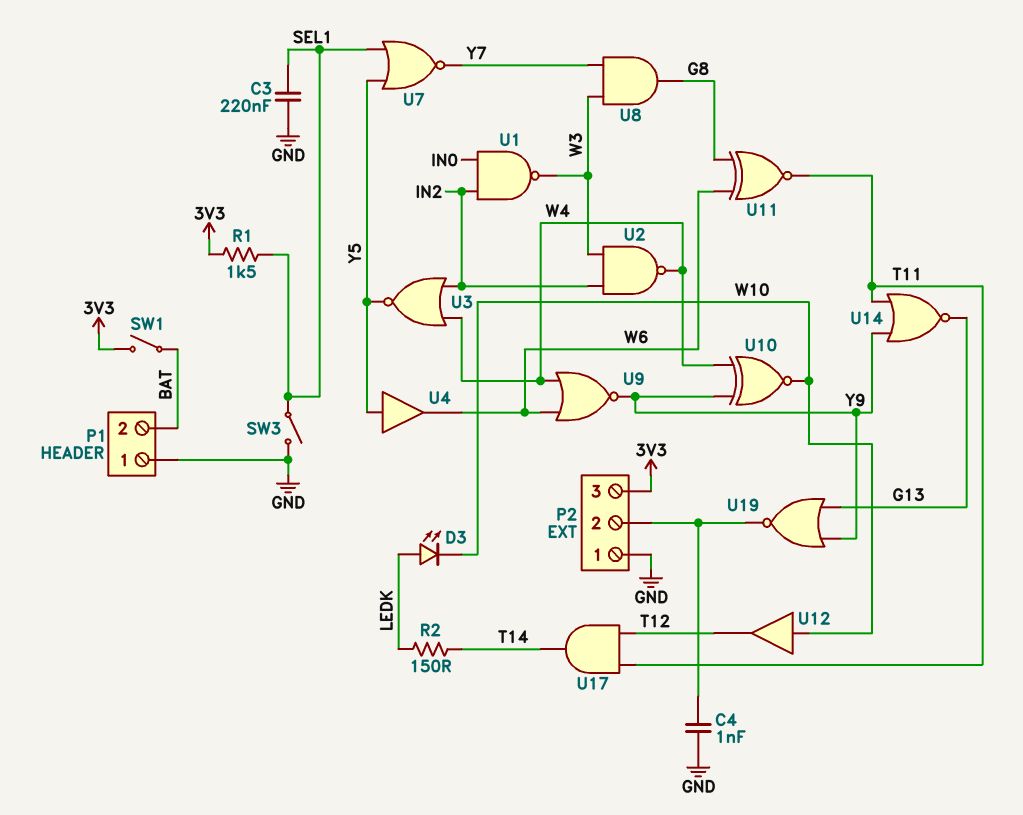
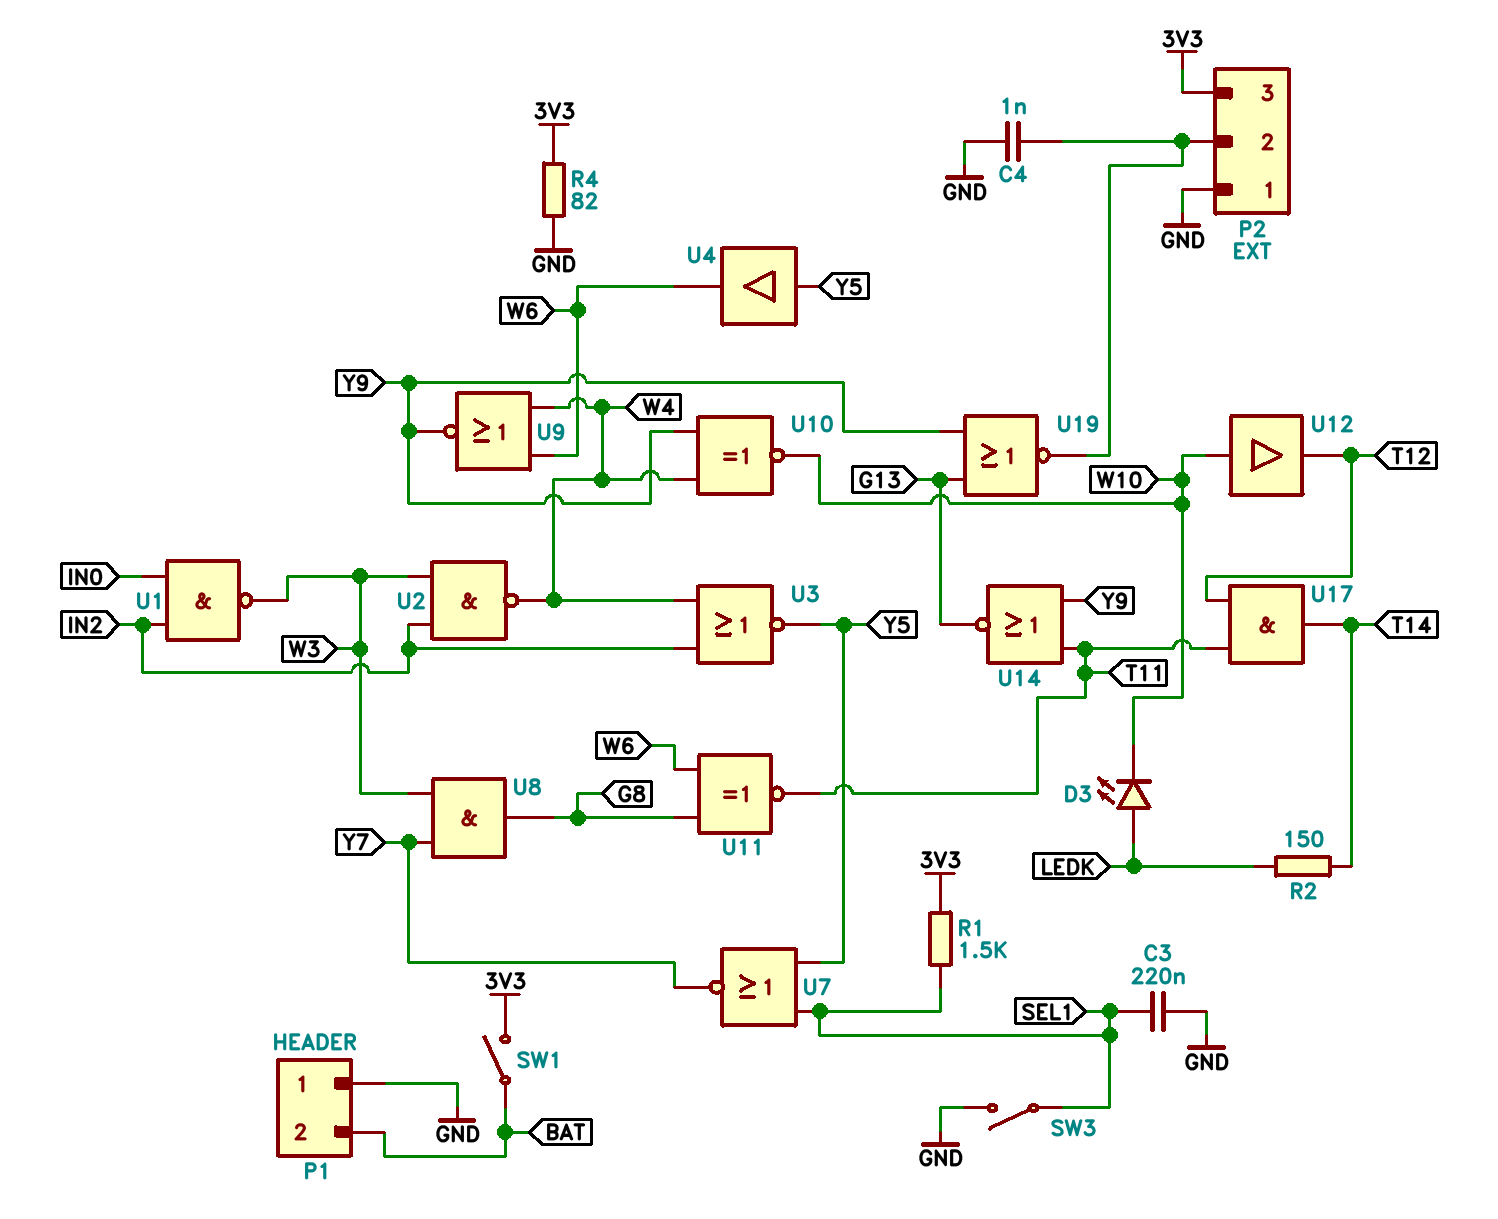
R4: none -> 82 (3V3, GND)

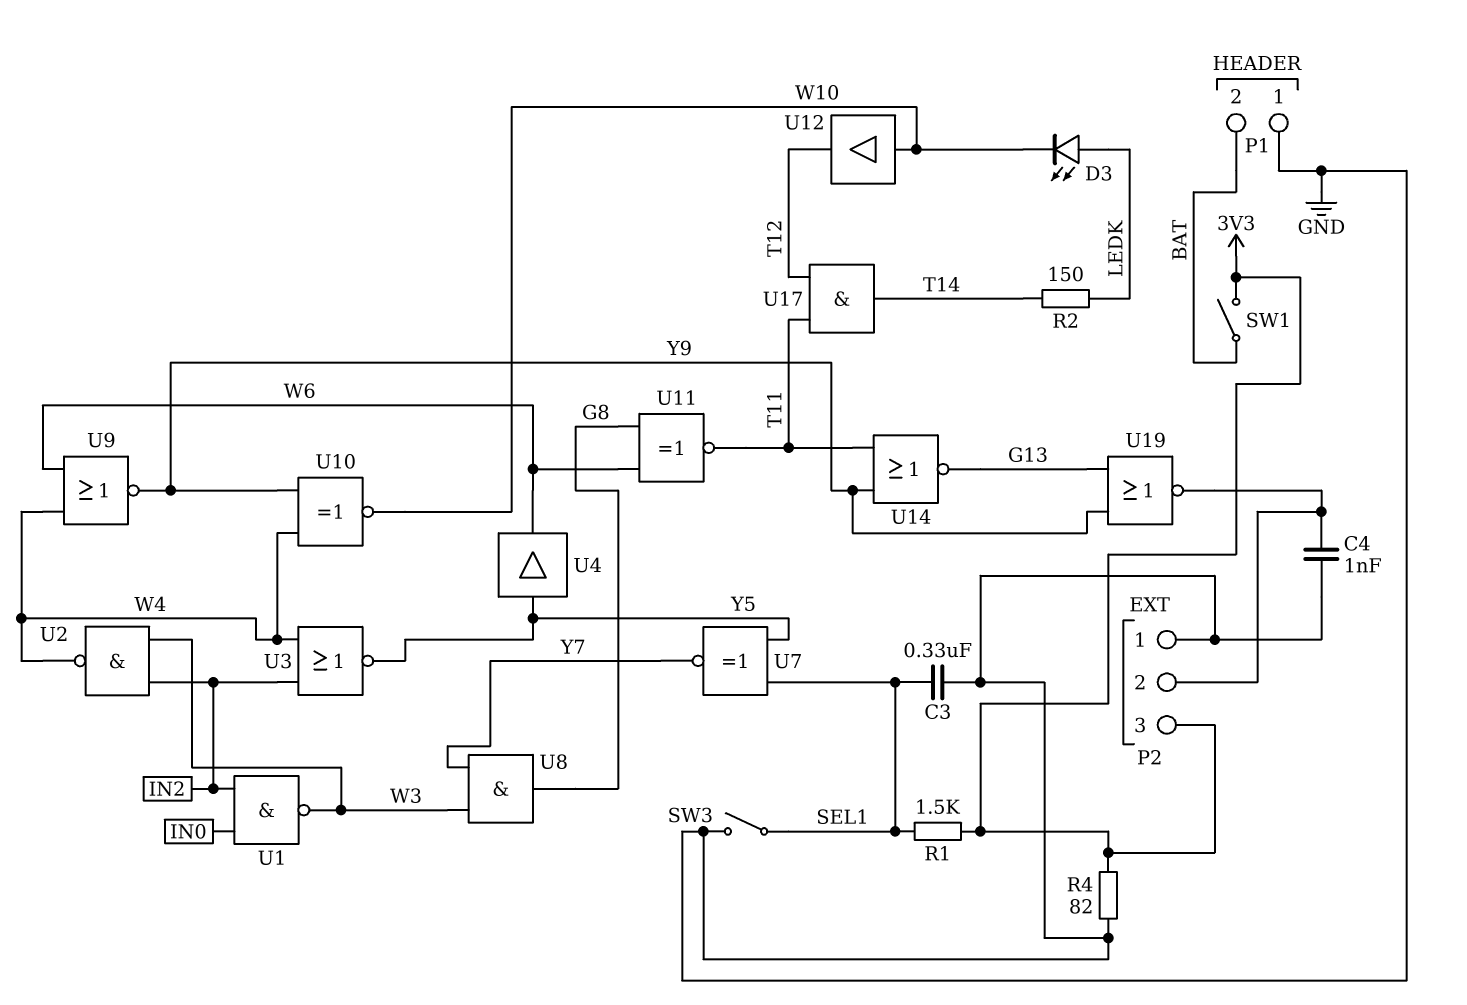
C3: 220nF (GND, SEL1) -> 330nF (GND, SEL1)
U7: NOR (in SEL1, in Y5, out Y7) -> XNOR (in SEL1, in Y5, out Y7)

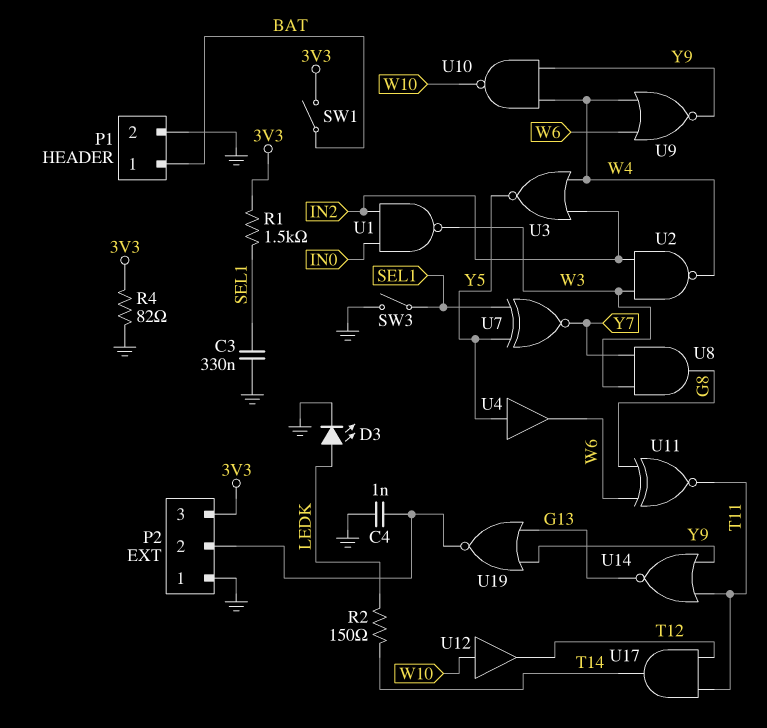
D3: LED (A LEDK, K W10) -> LED (A LEDK, K GND)
P1 pin 1: GND -> BAT
P1 pin 2: BAT -> GND
U10: XNOR (in W4, in Y9, out W10) -> NAND (in W4, in Y9, out W10)

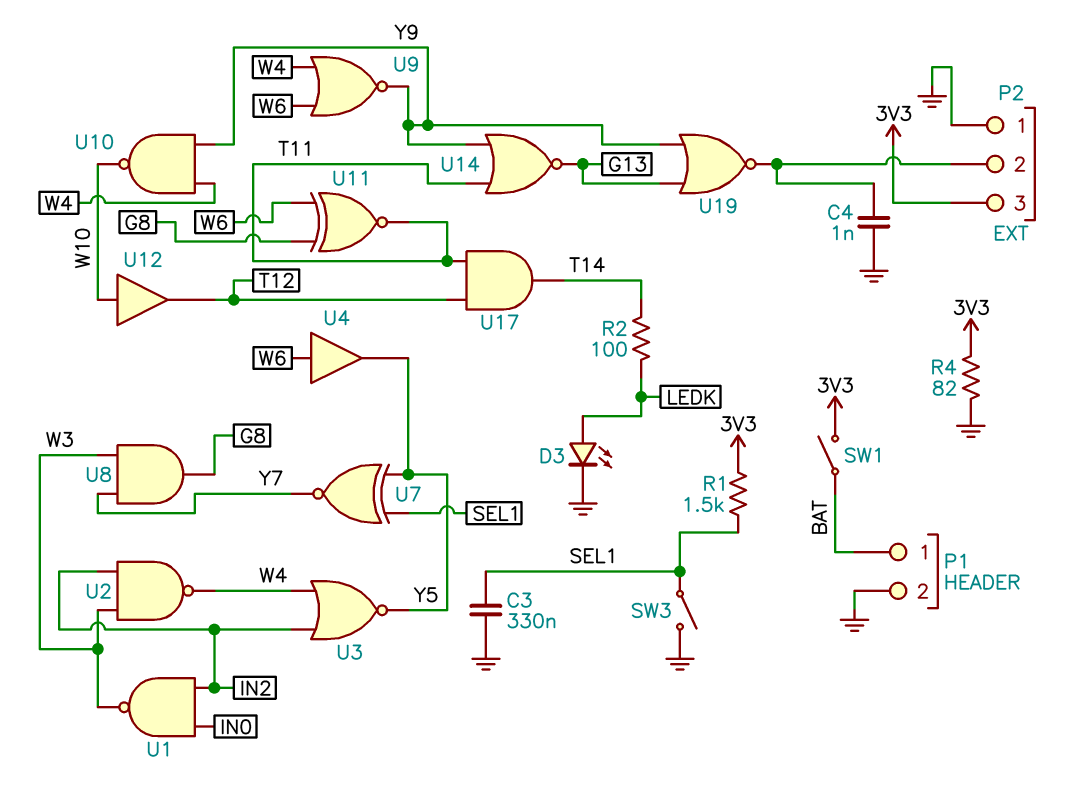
R2: 150 (LEDK, T14) -> 100 (LEDK, T14)
U4: buffer (in Y5, out W6) -> buffer (in W6, out Y5)

